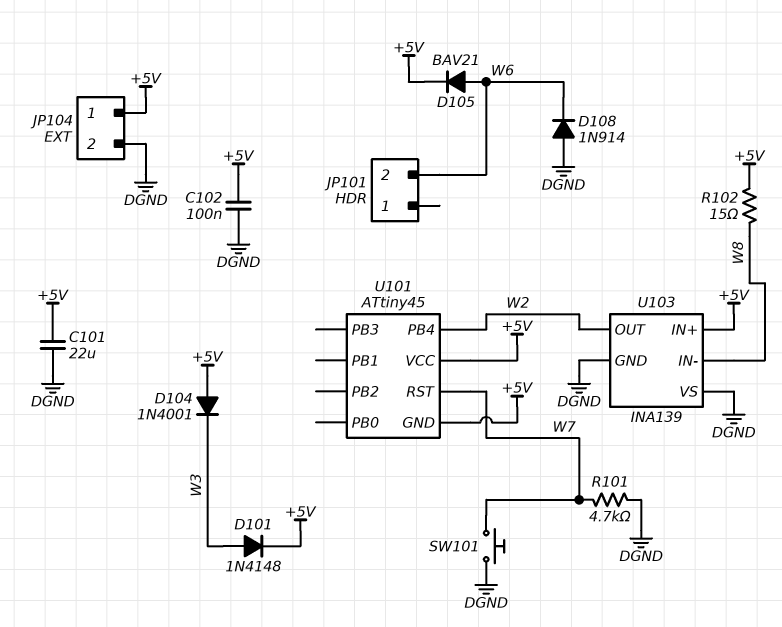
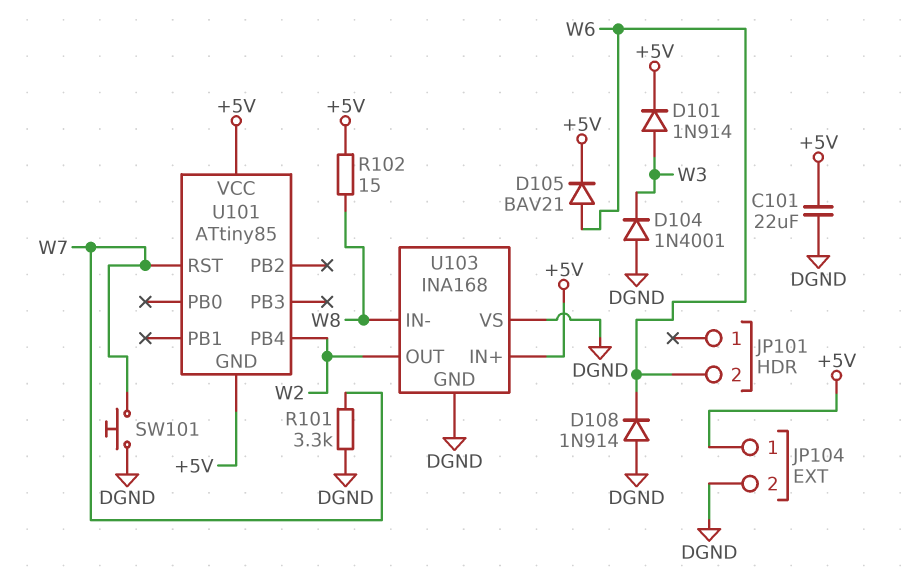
C102: 100nF (+5V, DGND) -> none
D101: diode 1N4148 (A W3, K +5V) -> diode 1N914 (A W3, K +5V)
D104: diode 1N4001 (A +5V, K W3) -> diode 1N4001 (A DGND, K W3)
R101: 4.7k (DGND, W7) -> 3.3k (DGND, W7)
U101: ATtiny45 -> ATtiny85
U103: INA139 -> INA168

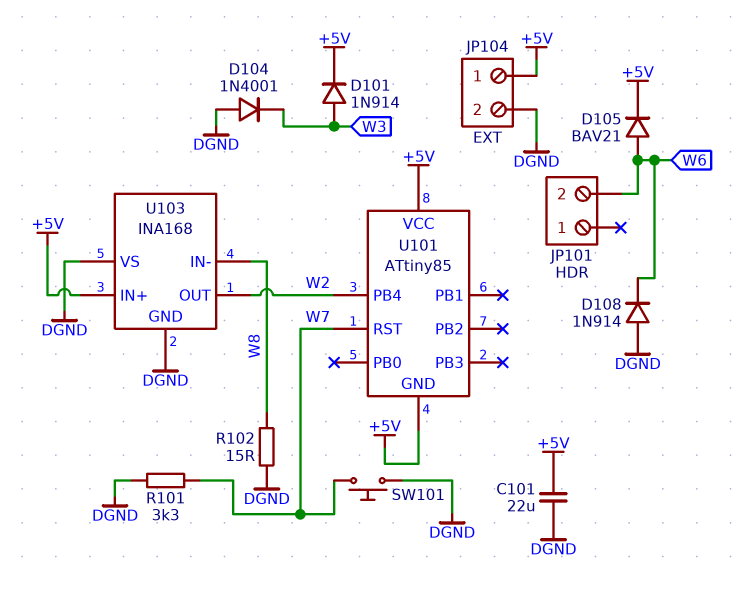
R102: 15 (+5V, W8) -> 15 (DGND, W8)

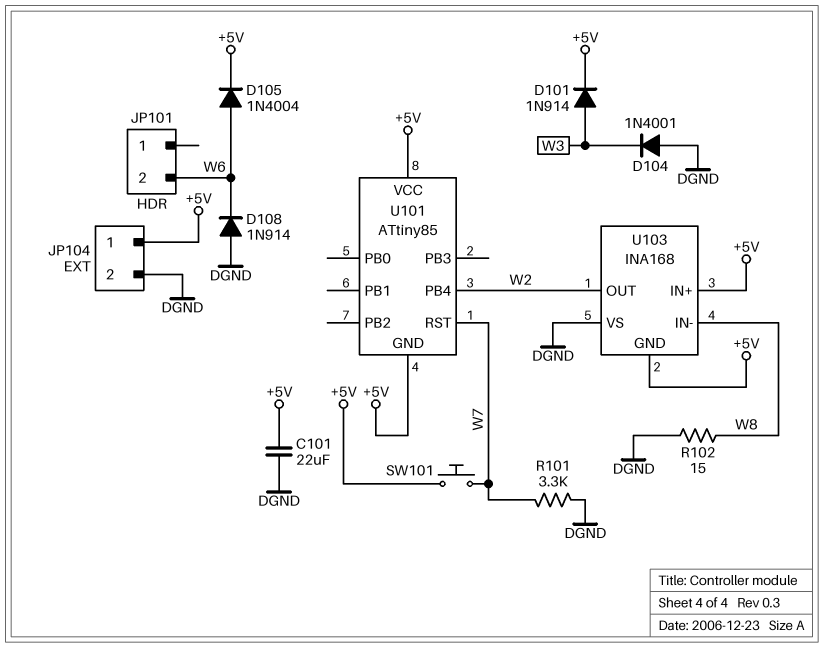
D105: diode BAV21 (A W6, K +5V) -> diode 1N4004 (A W6, K +5V)
SW101: button (DGND, W7) -> button (+5V, W7)
U103 pin GND: DGND -> +5V

